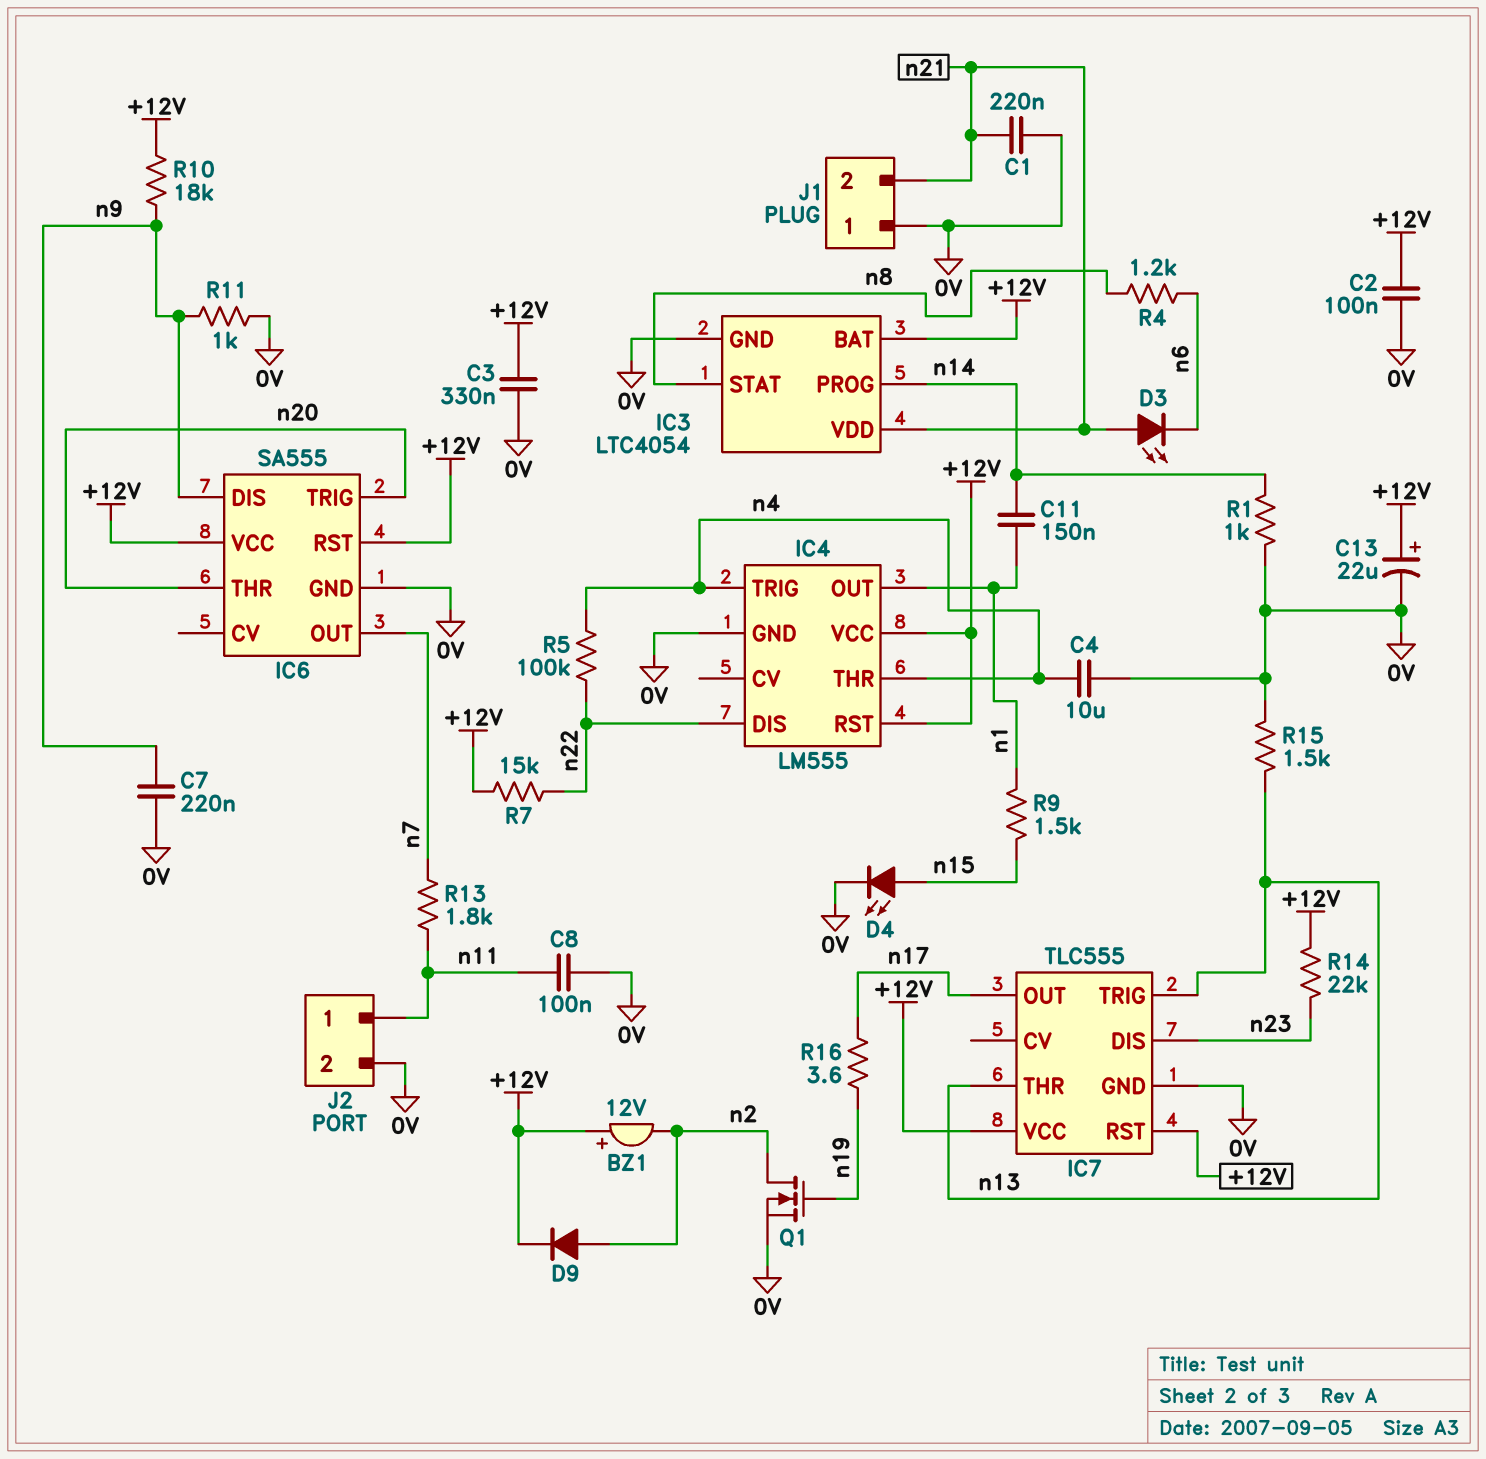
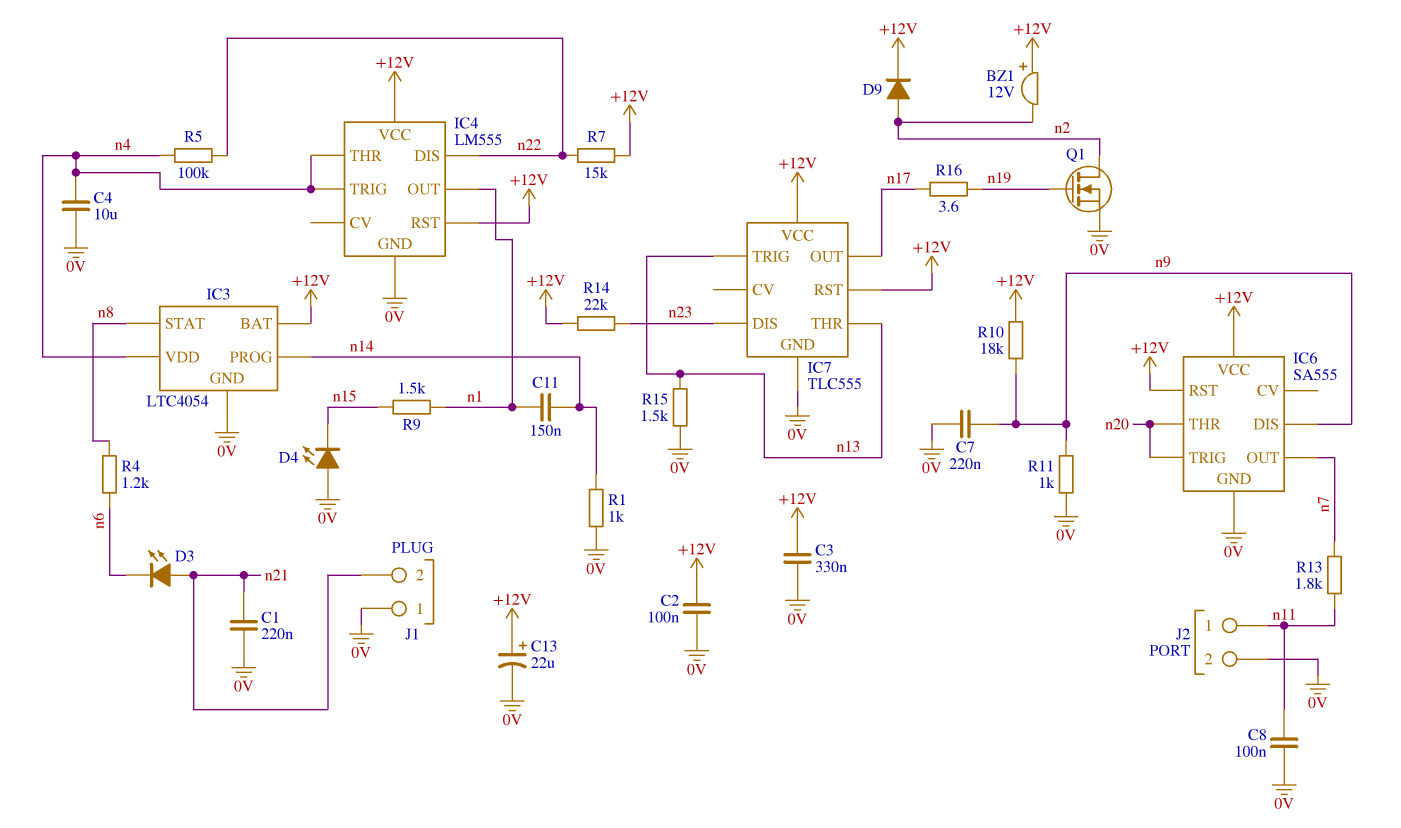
D4: LED (A n15, K 0V) -> LED (A 0V, K n15)
IC3 pin VDD: n21 -> n4

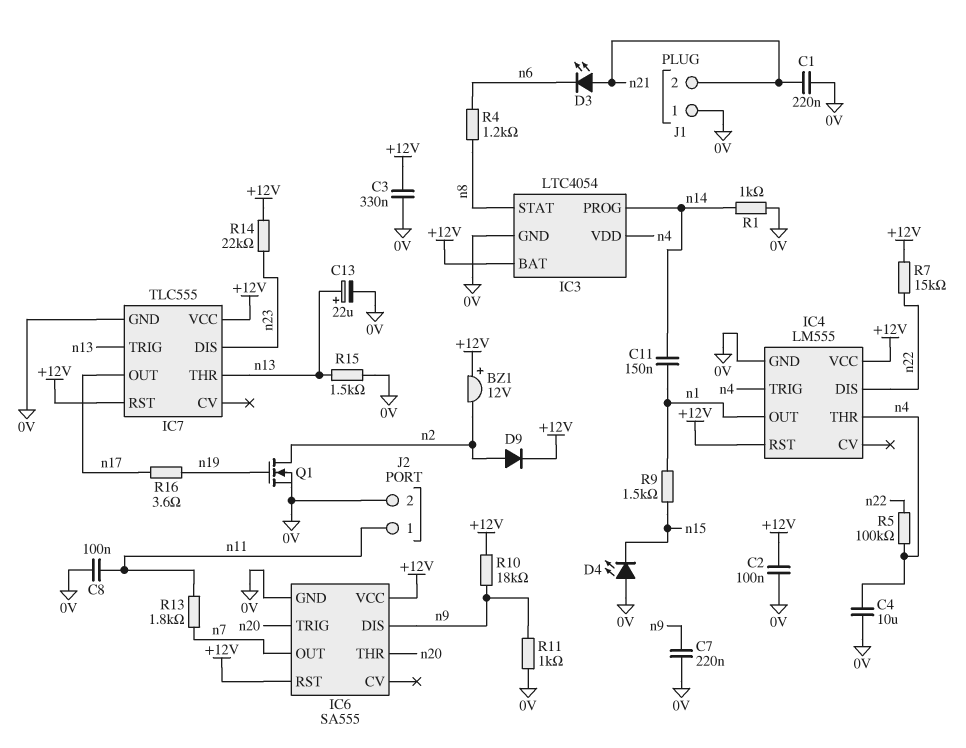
C13: 22uF (plus +12V, minus 0V) -> 22uF (plus n13, minus 0V)

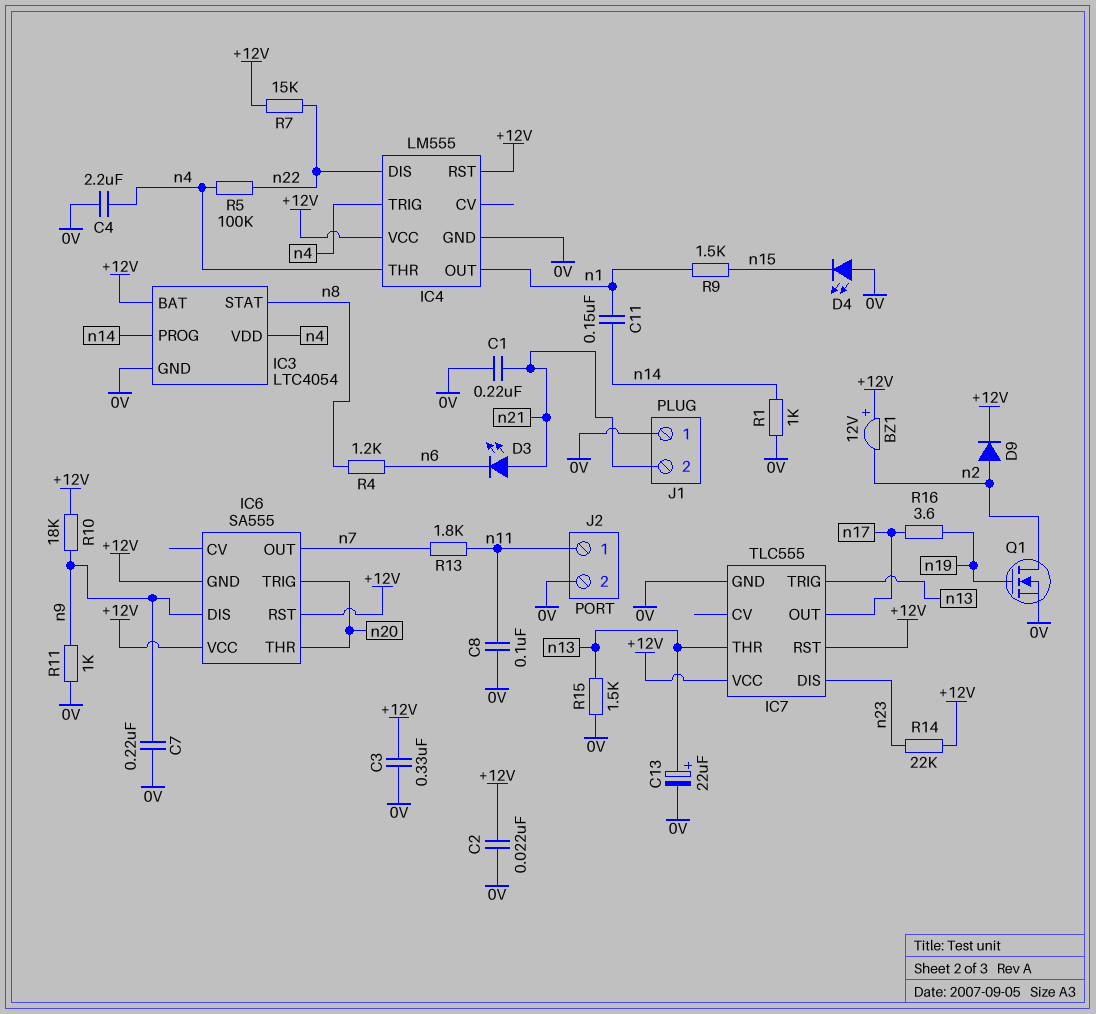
C2: 100nF (+12V, 0V) -> 22nF (+12V, 0V)
C4: 10uF (0V, n4) -> 2.2uF (0V, n4)
IC6 pin GND: 0V -> +12V

